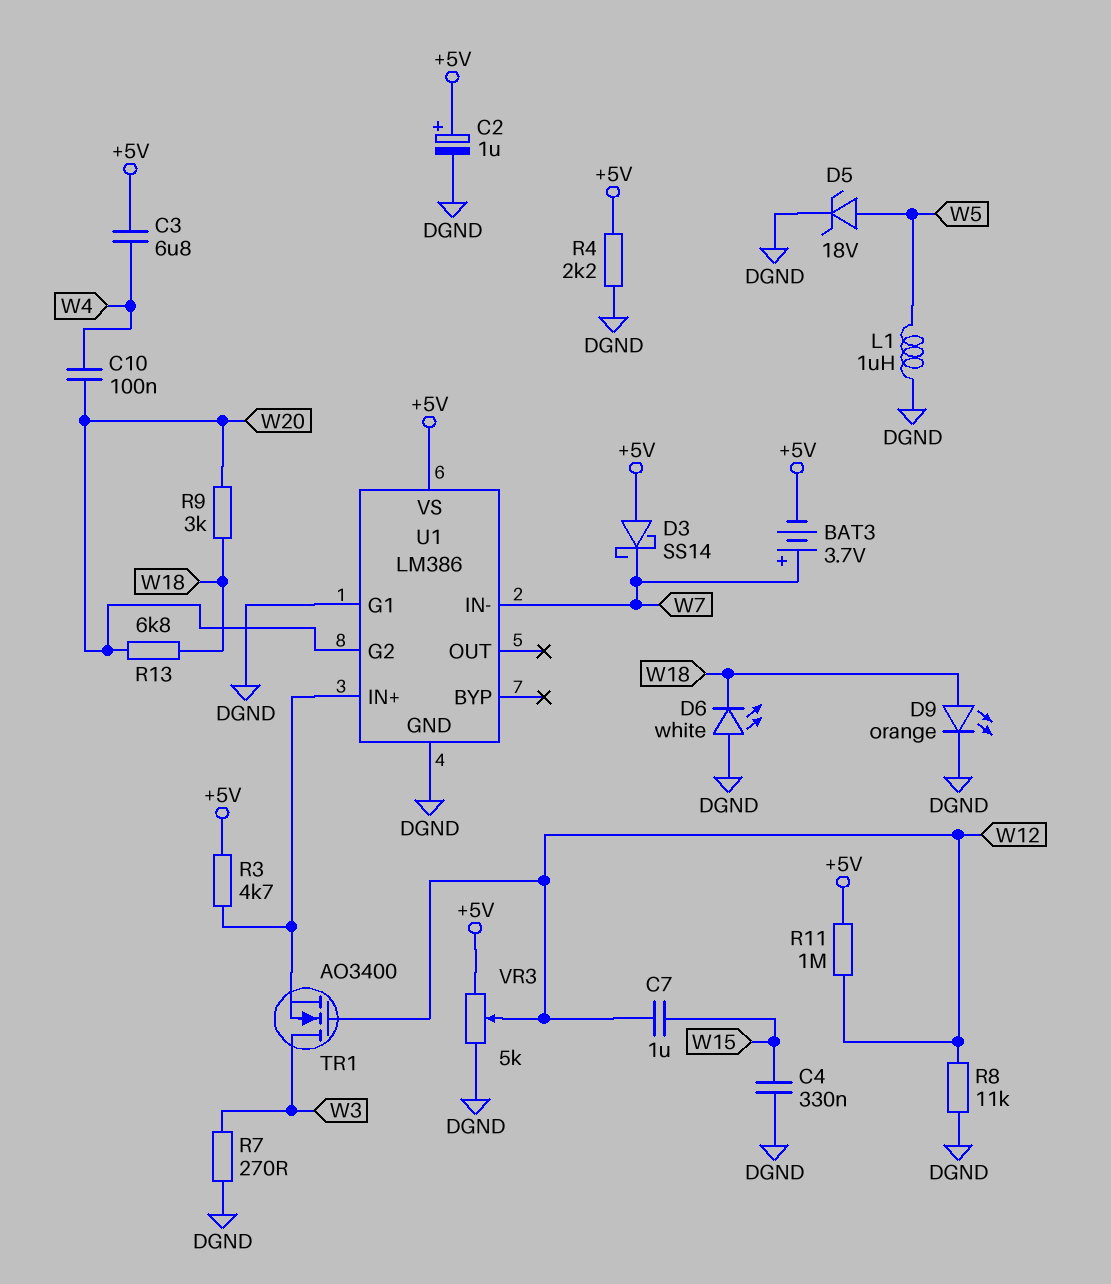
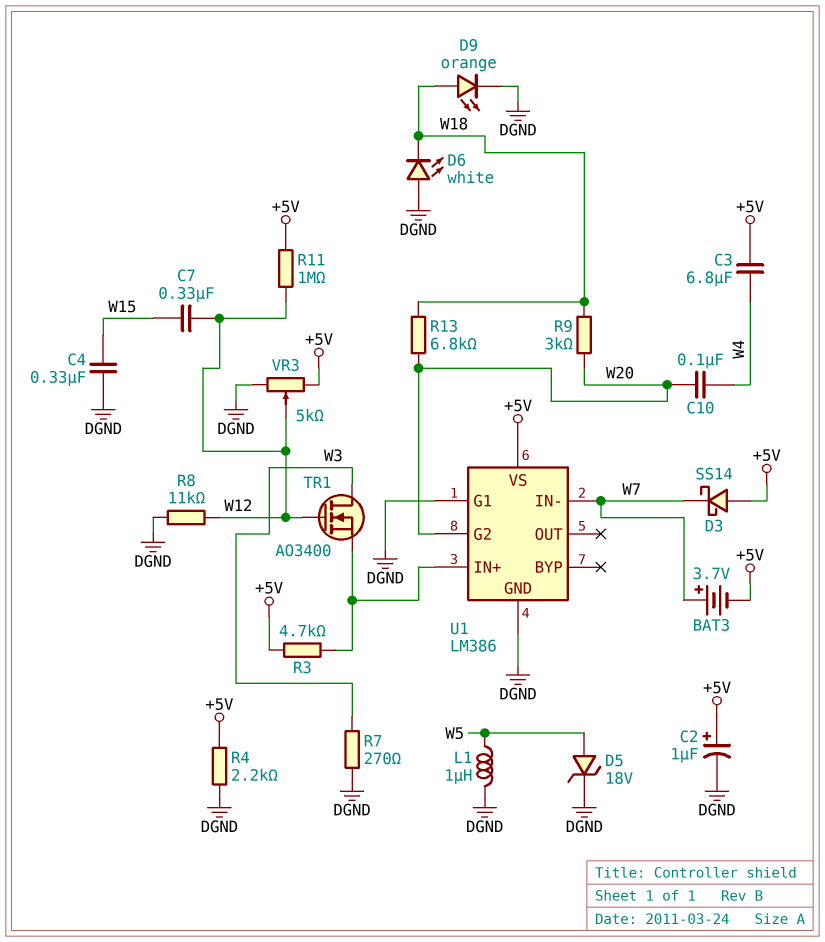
C7: 1uF (W12, W15) -> 330nF (W12, W15)

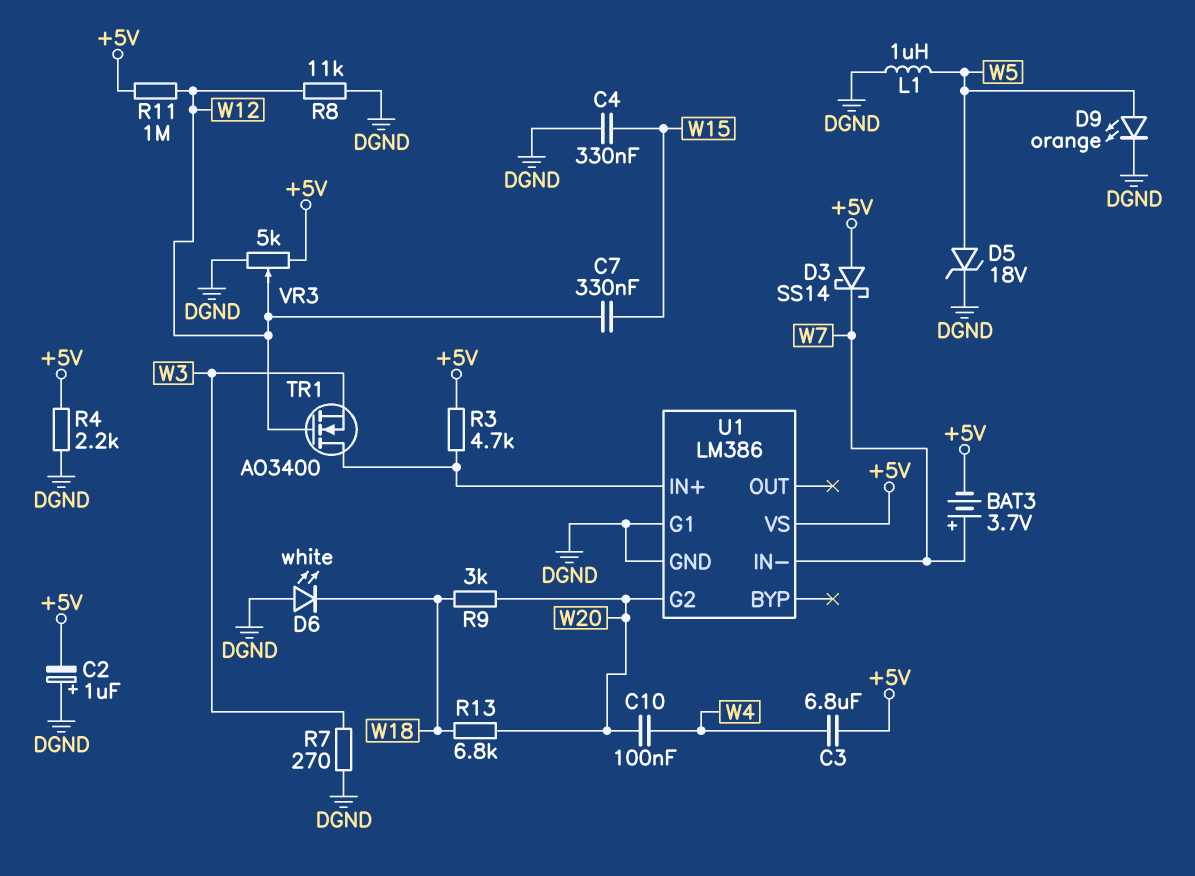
C2: 1uF (plus +5V, minus DGND) -> 1uF (plus DGND, minus +5V)
D9: LED orange (A W18, K DGND) -> LED orange (A W5, K DGND)
TR1: NMOS AO3400 (G W12, D W3, S U1/IN+) -> NMOS AO3400 (G W12, D U1/IN+, S W3)

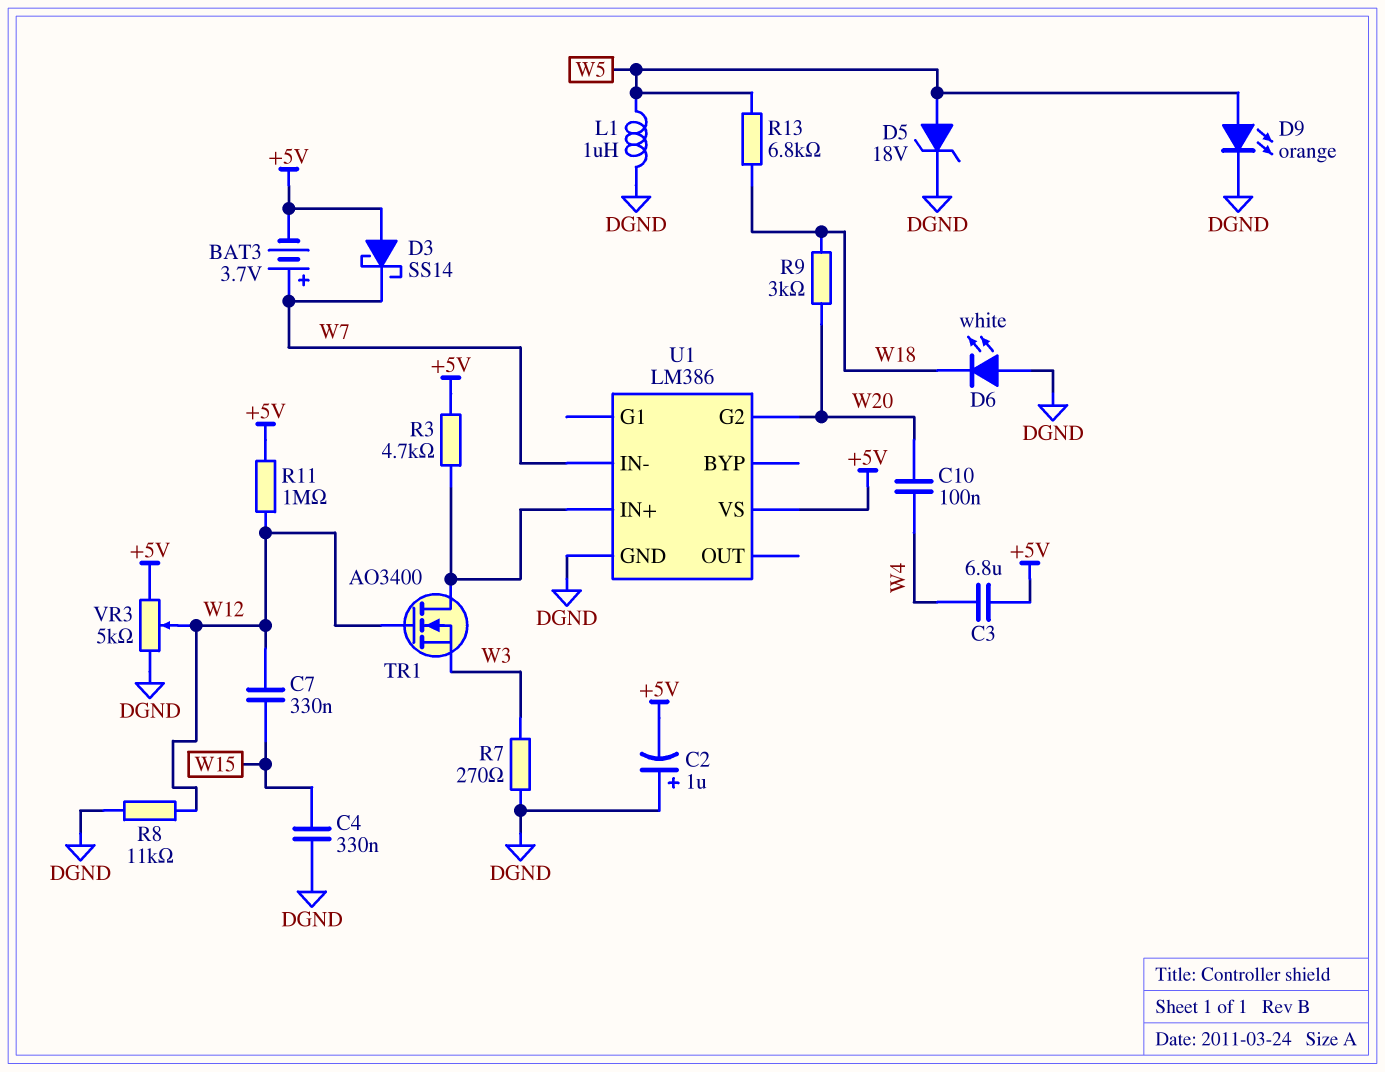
R4: 2.2k (+5V, DGND) -> none
R13: 6.8k (W18, W20) -> 6.8k (W5, W18)
U1 pin G1: DGND -> none

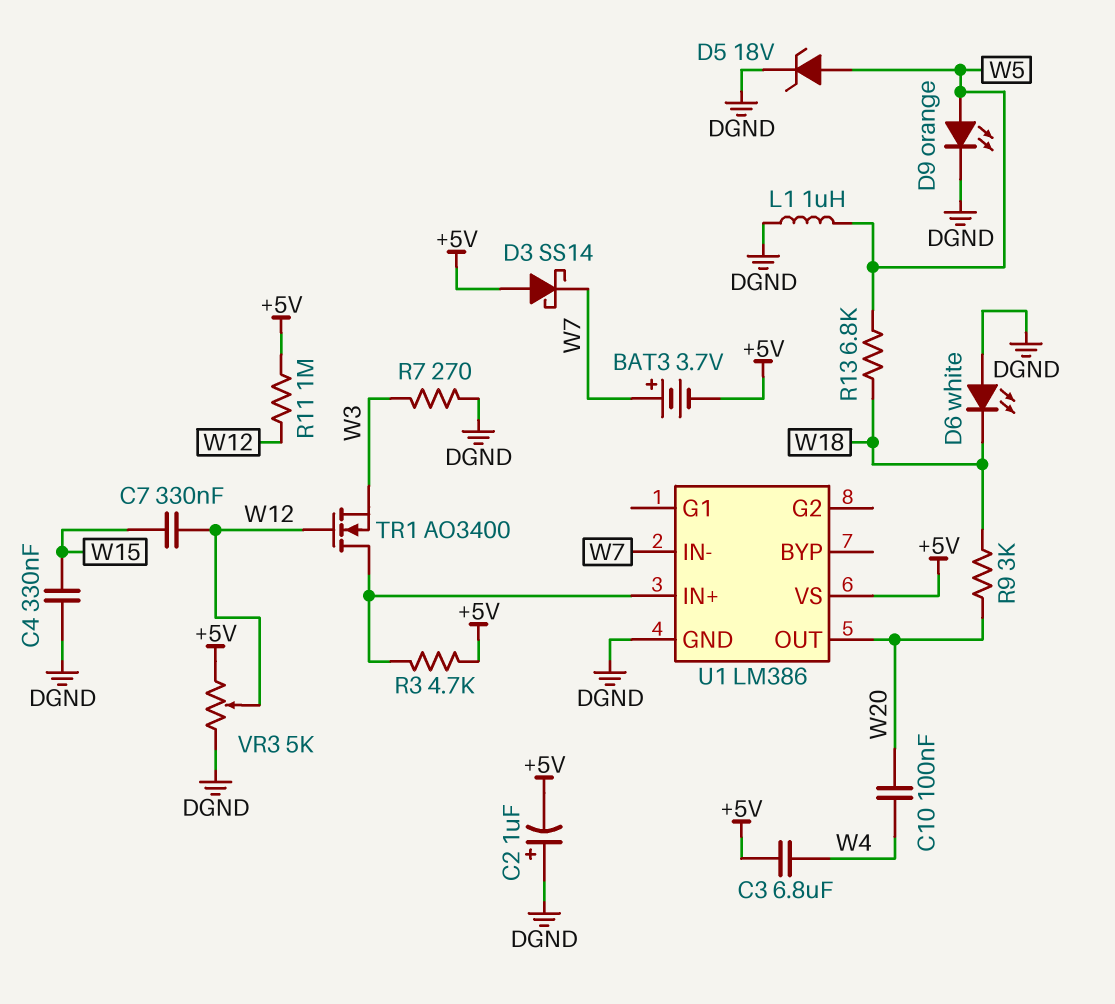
R8: 11k (DGND, W12) -> none
U1 pin G2: W20 -> none
U1 pin OUT: none -> W20

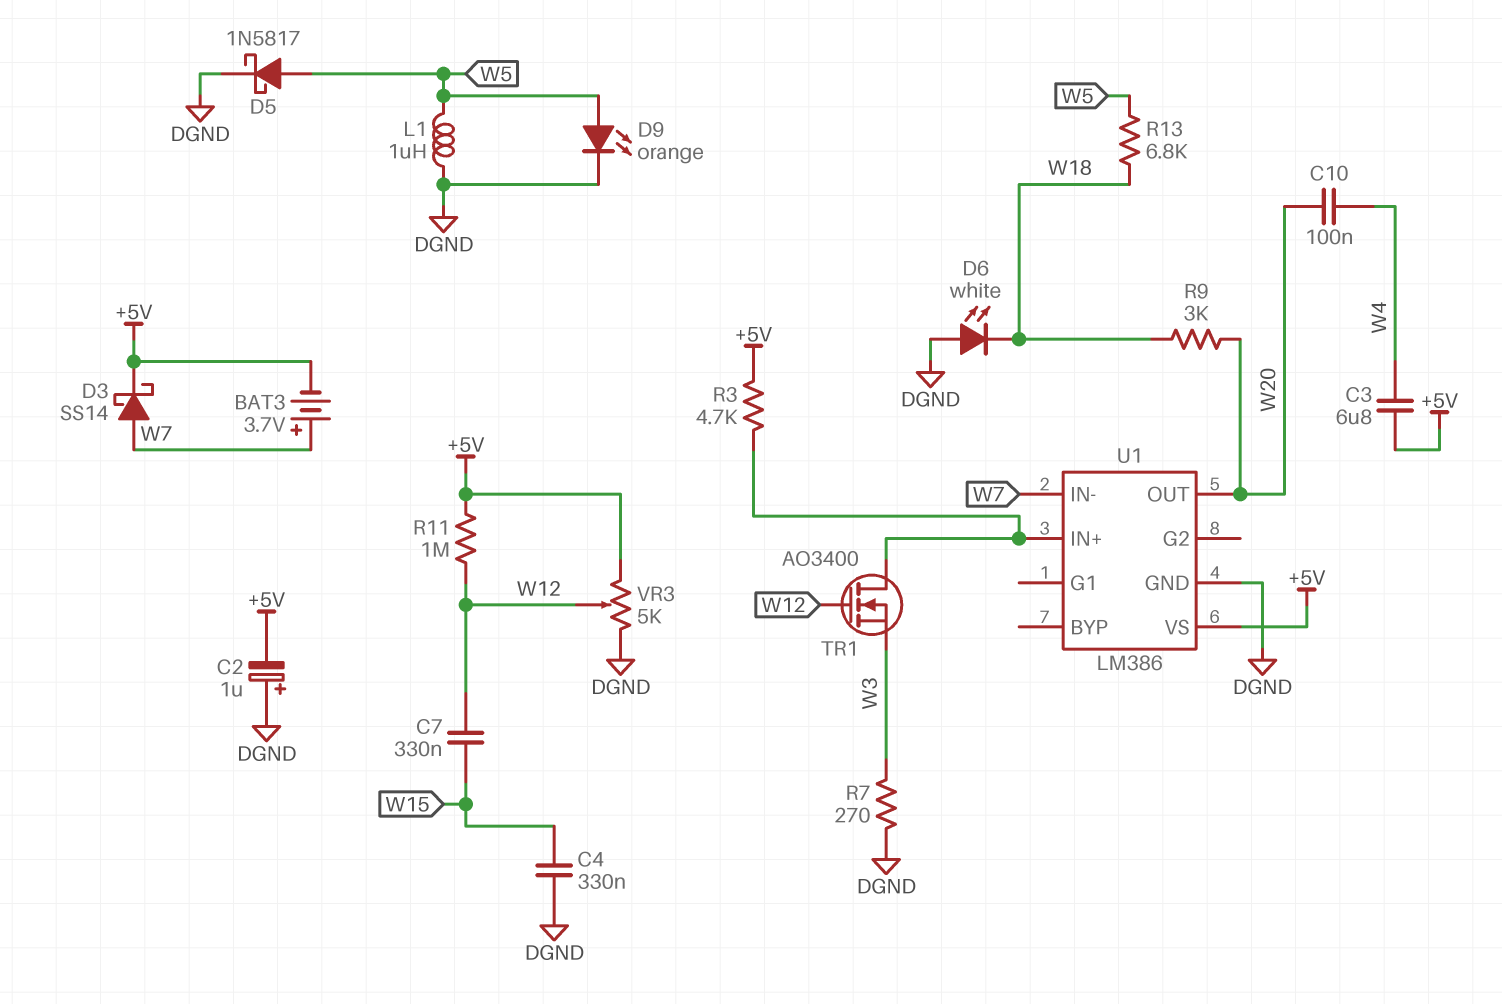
D3: schottky SS14 (A +5V, K W7) -> schottky SS14 (A W7, K +5V)
D5: zener 18V (A W5, K DGND) -> schottky 1N5817 (A W5, K DGND)

